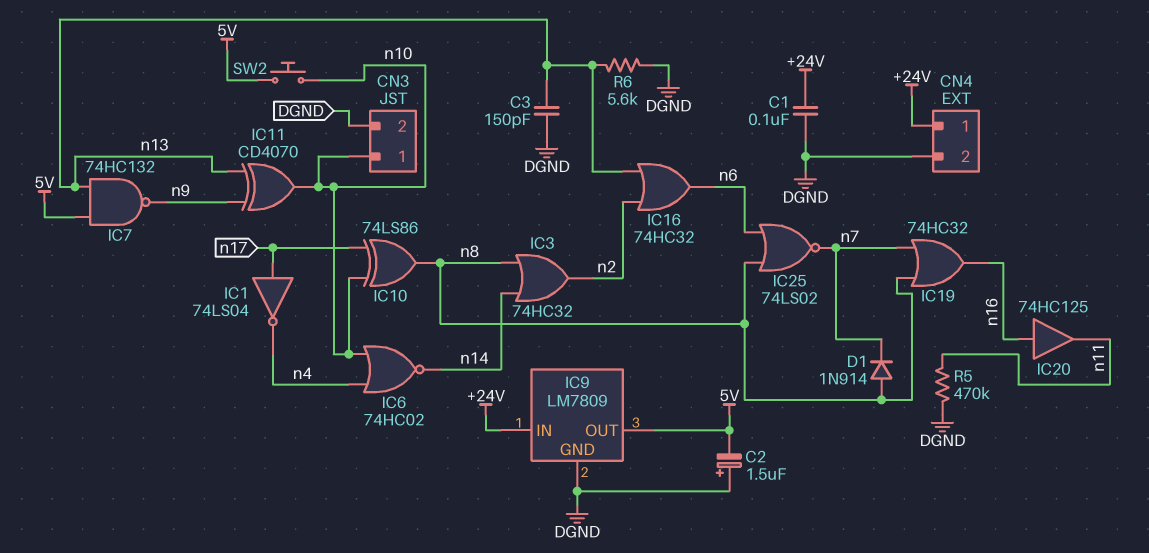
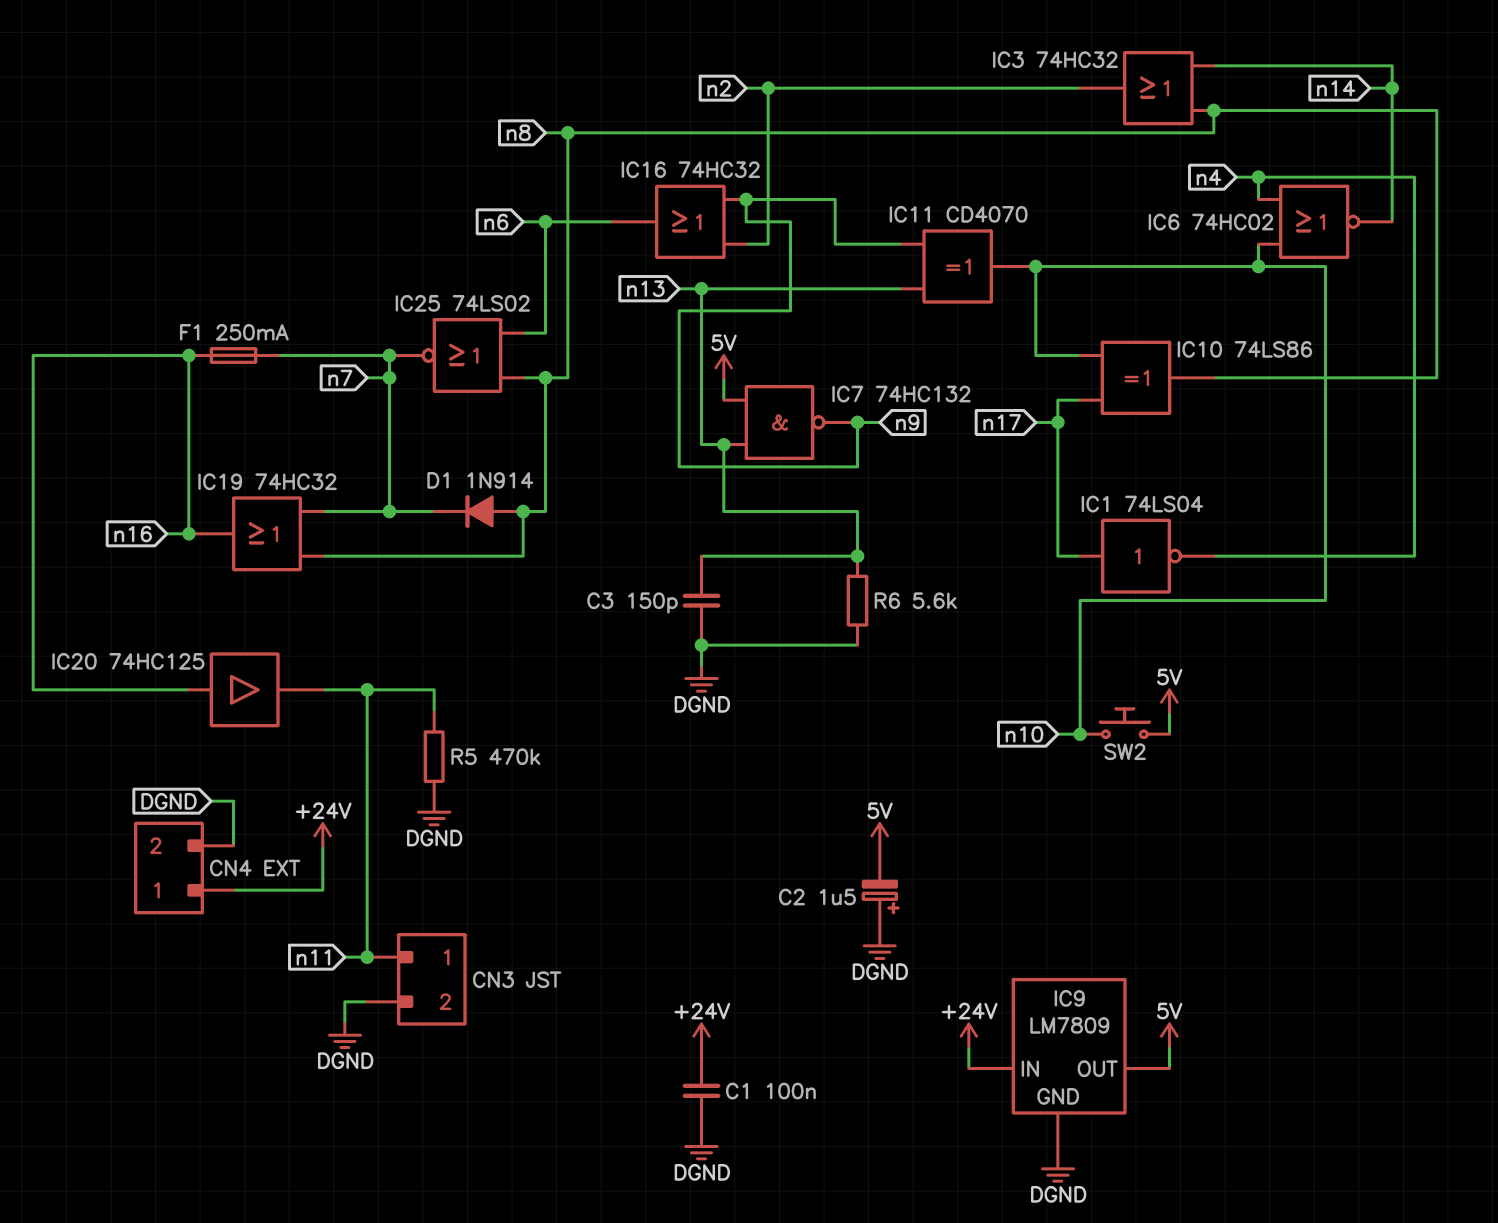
CN3 pin 1: n10 -> n11
F1: none -> 250mA (n7, n16)
IC16: OR 74HC32 (in n2, in n13, out n6) -> OR 74HC32 (in n2, in n9, out n6)

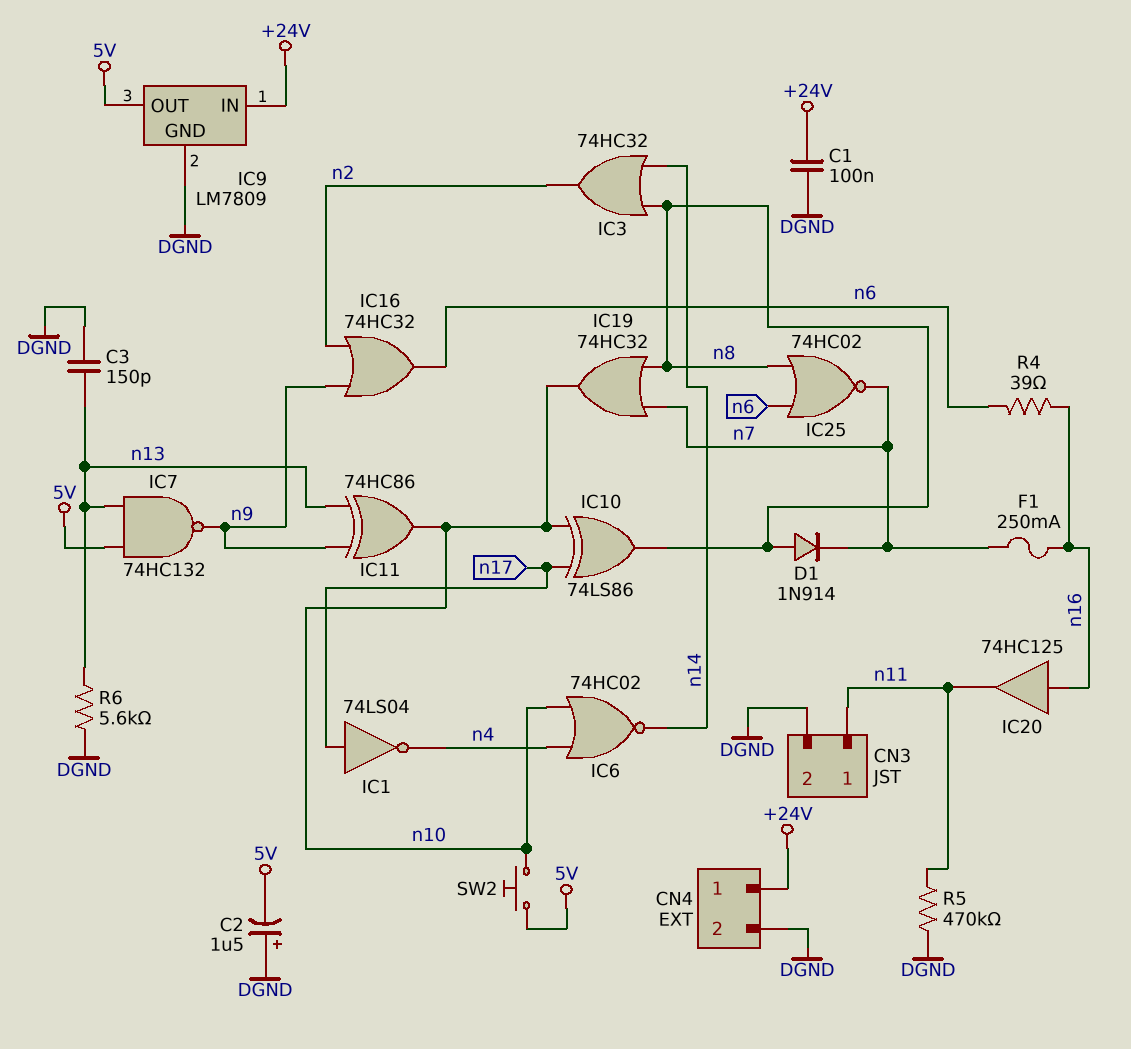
IC11: XOR CD4070 (in n9, in n13, out n10) -> XOR 74HC86 (in n9, in n13, out n10)
IC19: OR 74HC32 (in n7, in n8, out n16) -> OR 74HC32 (in n7, in n8, out n10)
IC25: NOR 74LS02 (in n6, in n8, out n7) -> NOR 74HC02 (in n6, in n8, out n7)
R4: none -> 39 (n6, n16)

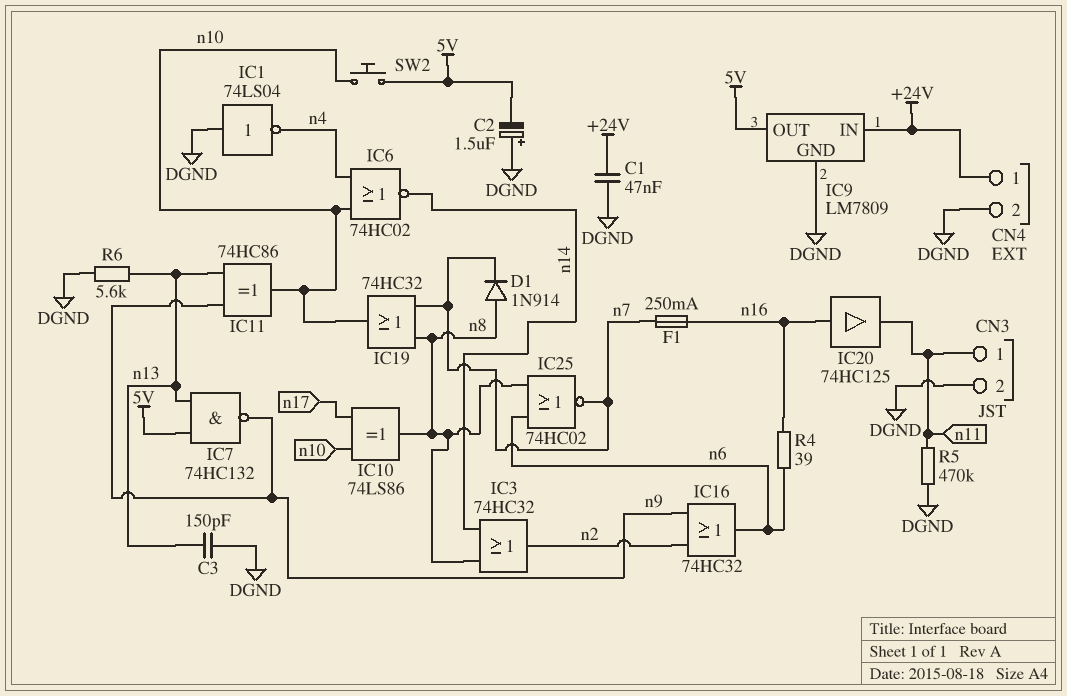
C1: 100nF (+24V, DGND) -> 47nF (+24V, DGND)
IC1: NOT 74LS04 (in n17, out n4) -> NOT 74LS04 (in DGND, out n4)

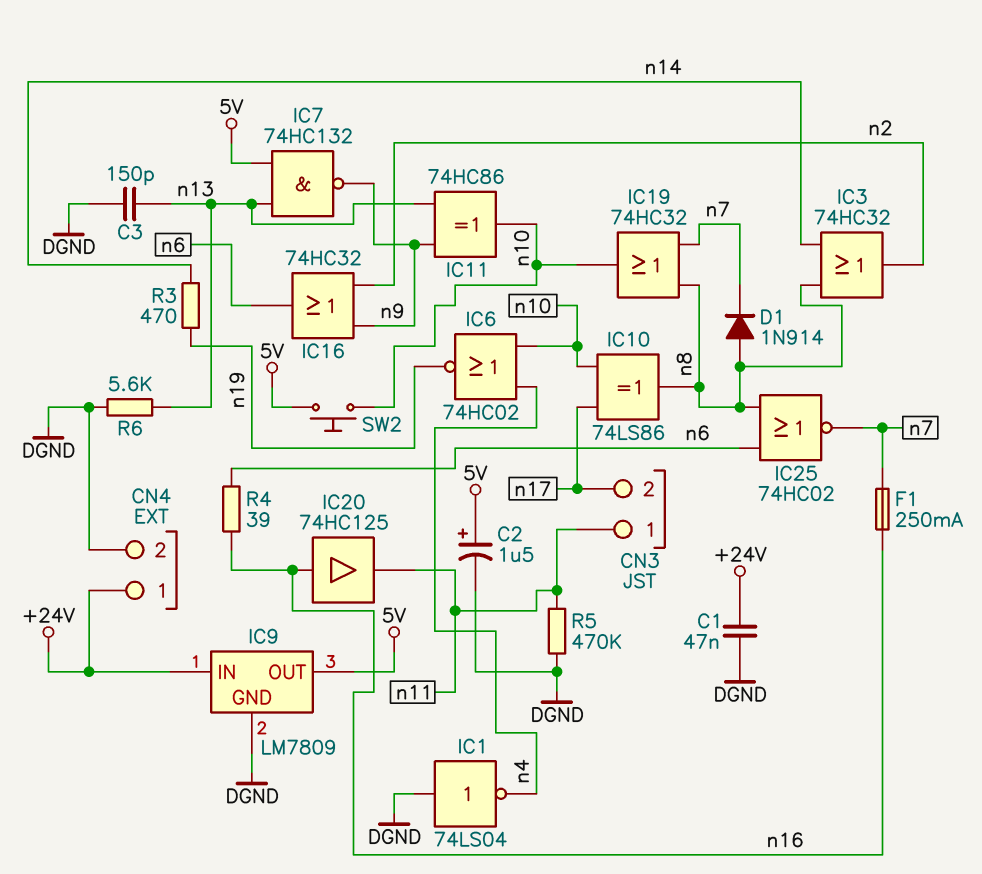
C2: 1.5uF (plus DGND, minus 5V) -> 1.5uF (plus 5V, minus DGND)
CN3 pin 2: DGND -> n17
IC6: NOR 74HC02 (in n4, in n10, out n14) -> NOR 74HC02 (in n4, in n10, out n19)
R3: none -> 470 (n14, n19)

